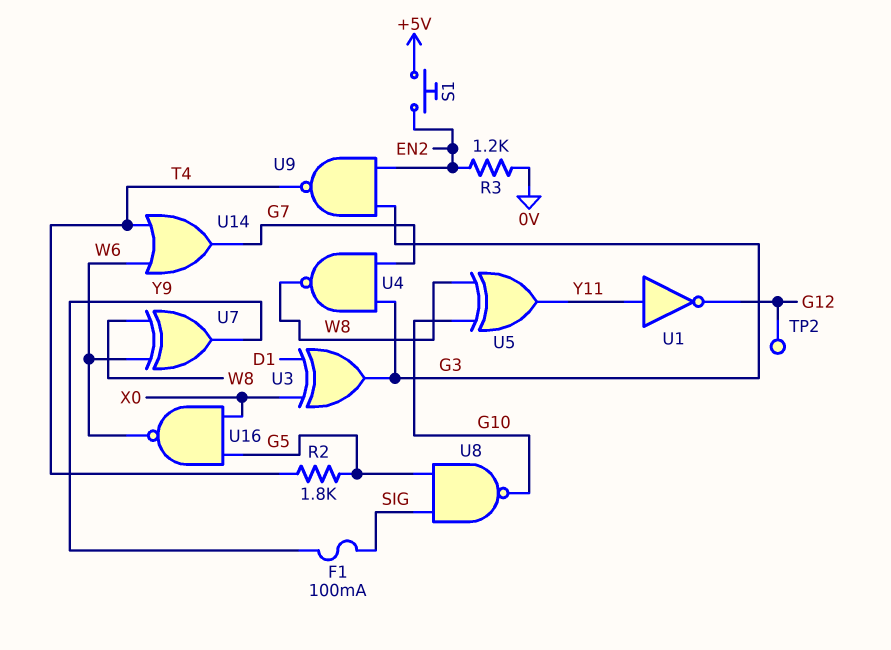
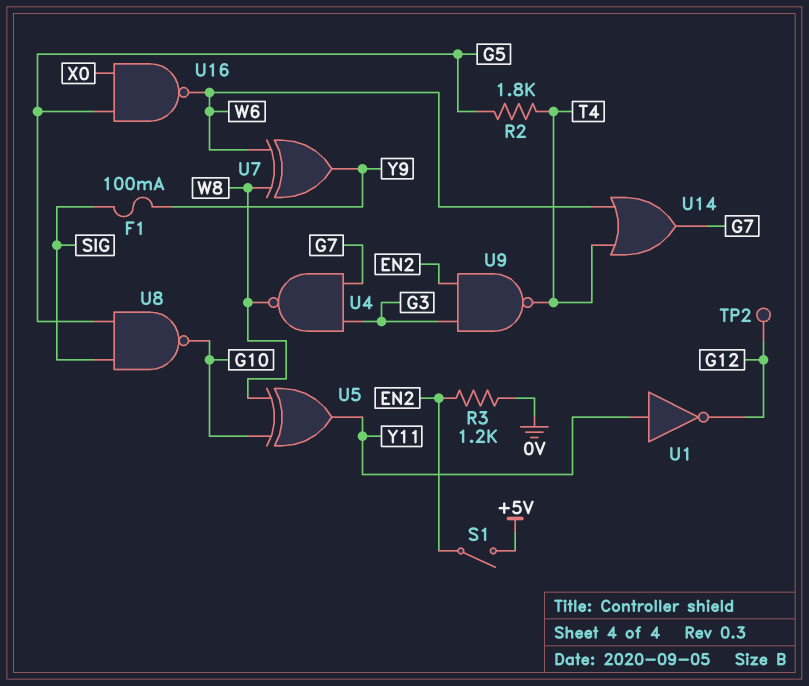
S1: button (+5V, EN2) -> switch (+5V, EN2)
U3: XOR (in D1, in X0, out G3) -> none

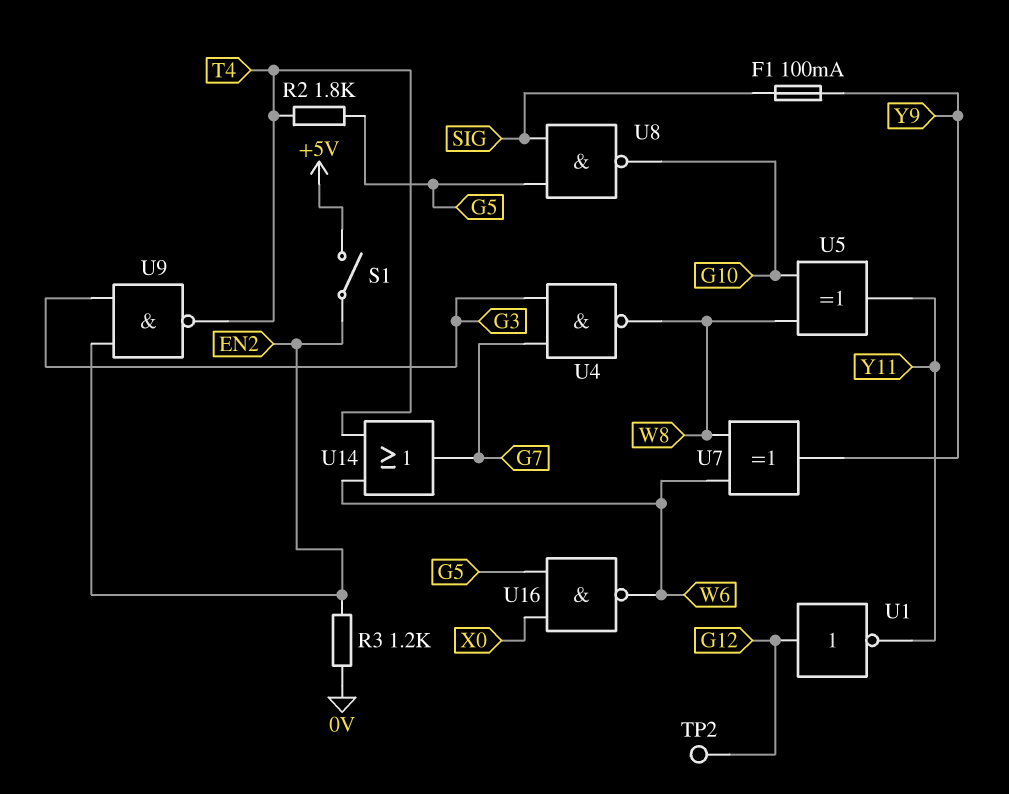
U1: NOT (in Y11, out G12) -> NOT (in G12, out Y11)

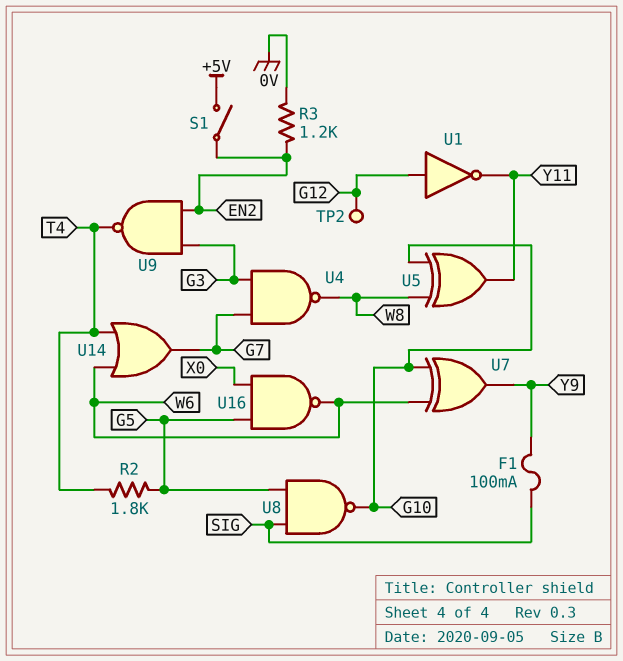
U7: XOR (in W6, in W8, out Y9) -> XOR (in G10, in W6, out Y9)

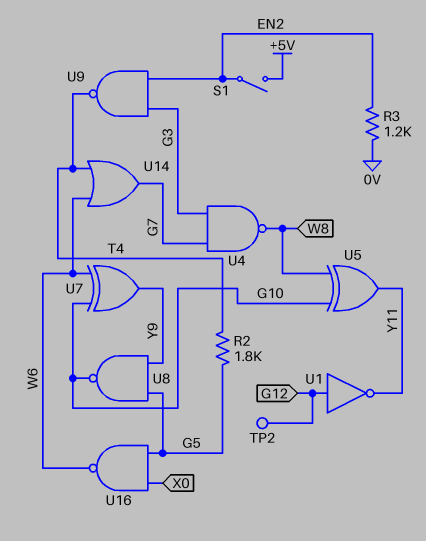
F1: 100mA (SIG, Y9) -> none
U8: NAND (in G5, in SIG, out G10) -> NAND (in G5, in Y9, out G10)

